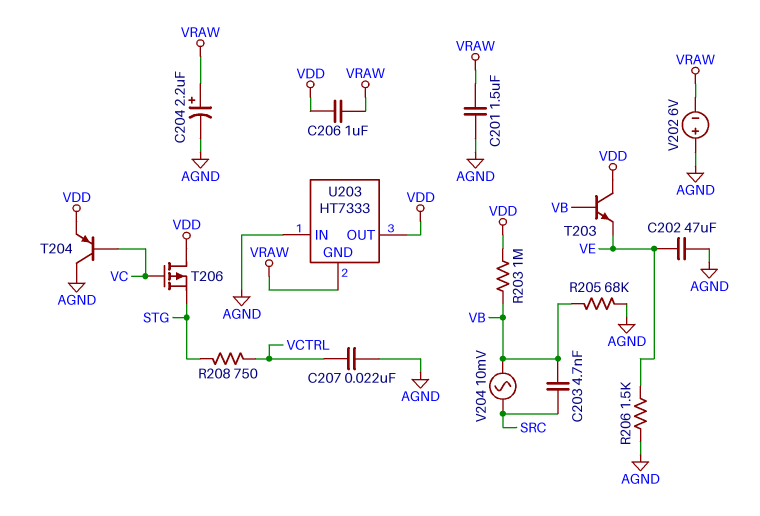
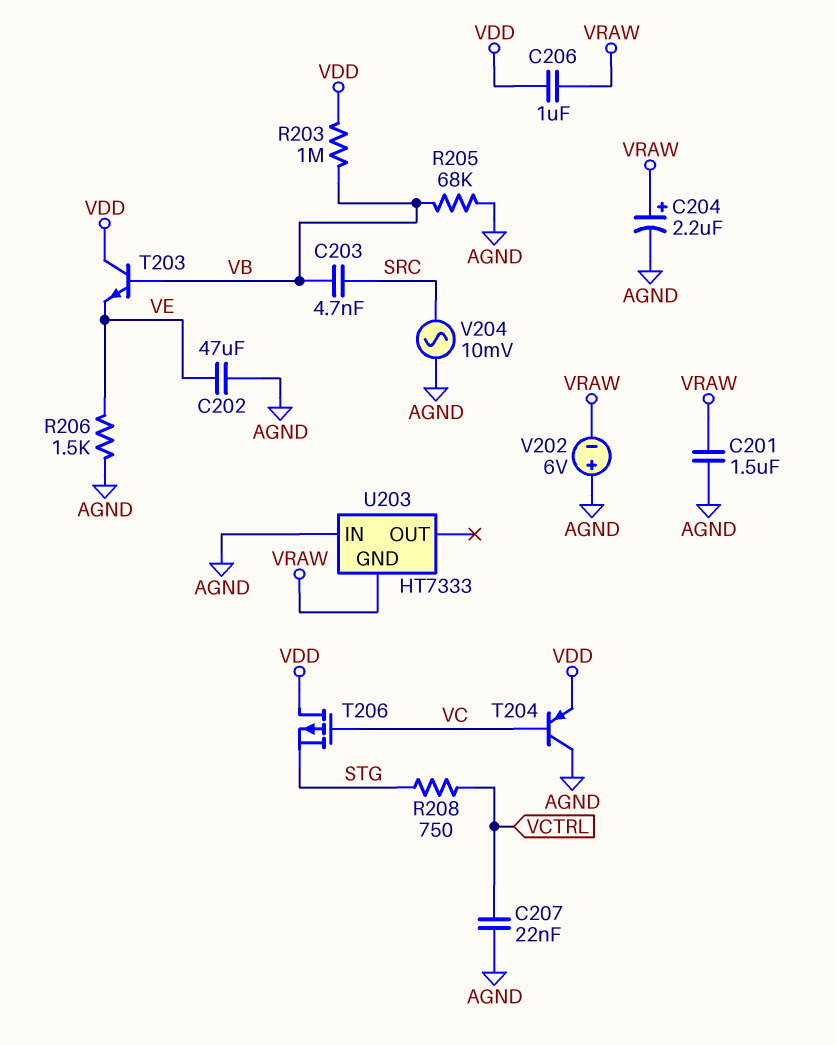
U203 pin OUT: VDD -> none
V204: AC 10mV (SRC, VB) -> AC 10mV (AGND, SRC)

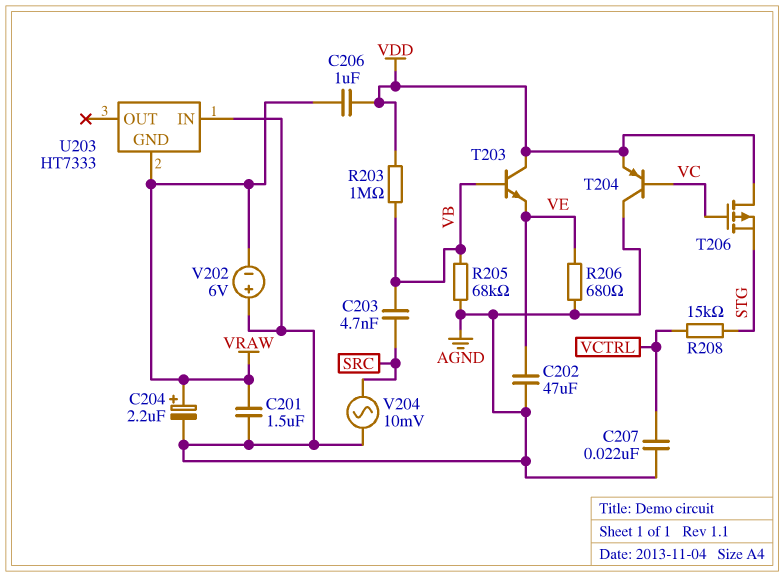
R206: 1.5k (AGND, VE) -> 680 (AGND, VE)
R208: 750 (STG, VCTRL) -> 15k (STG, VCTRL)

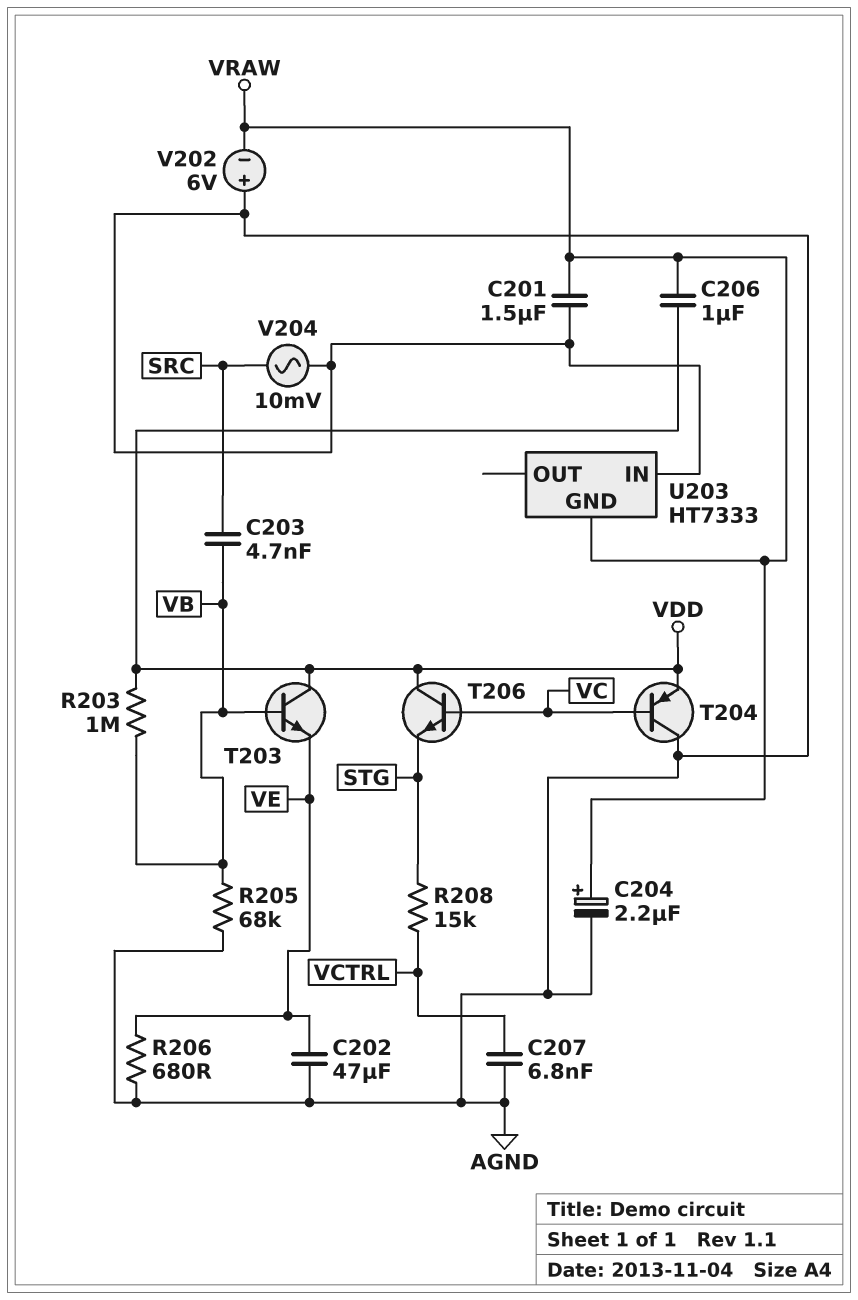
C207: 22nF (AGND, VCTRL) -> 6.8nF (AGND, VCTRL)
T206: PMOS (G VC, D VDD, S STG) -> NPN (B VC, C VDD, E STG)

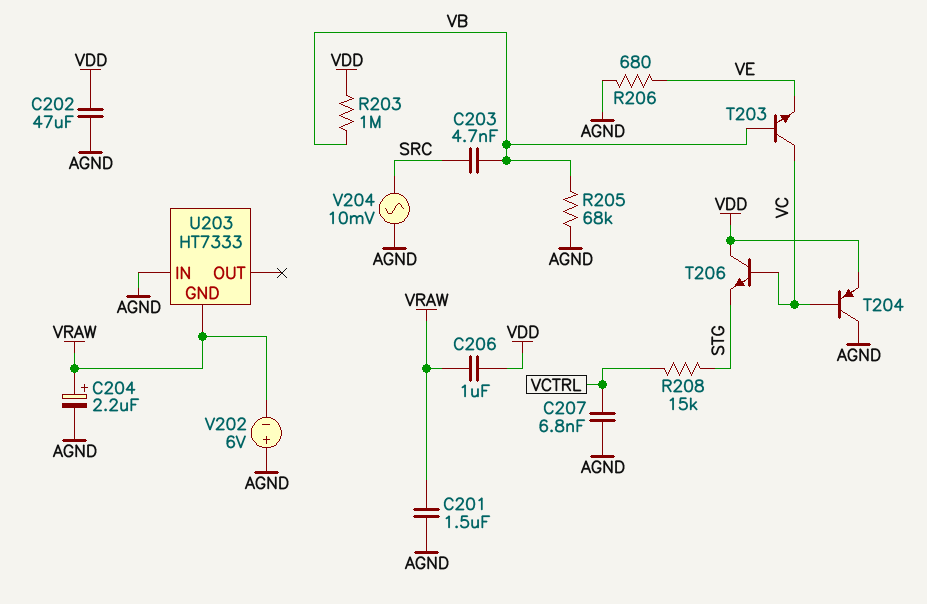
C202: 47uF (AGND, VE) -> 47uF (AGND, VDD)
T203: NPN (B VB, C VDD, E VE) -> NPN (B VB, C VC, E VE)

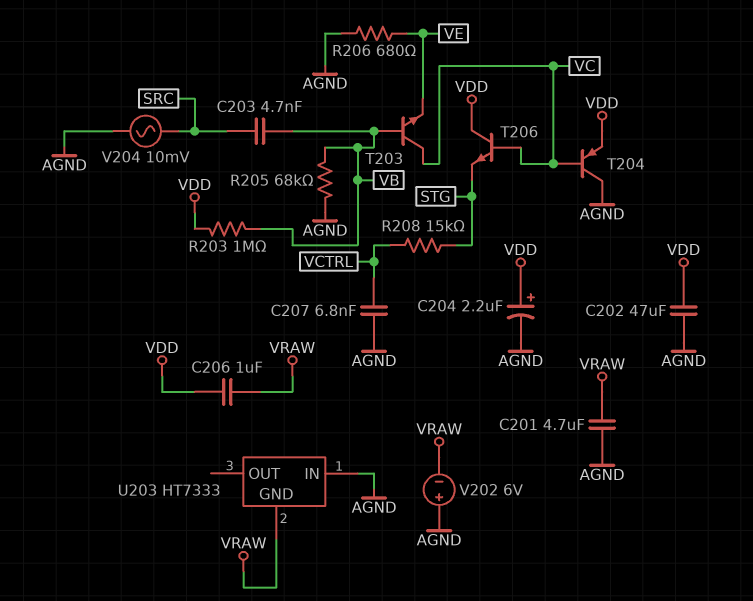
C201: 1.5uF (AGND, VRAW) -> 4.7uF (AGND, VRAW)
C204: 2.2uF (plus VRAW, minus AGND) -> 2.2uF (plus VDD, minus AGND)

